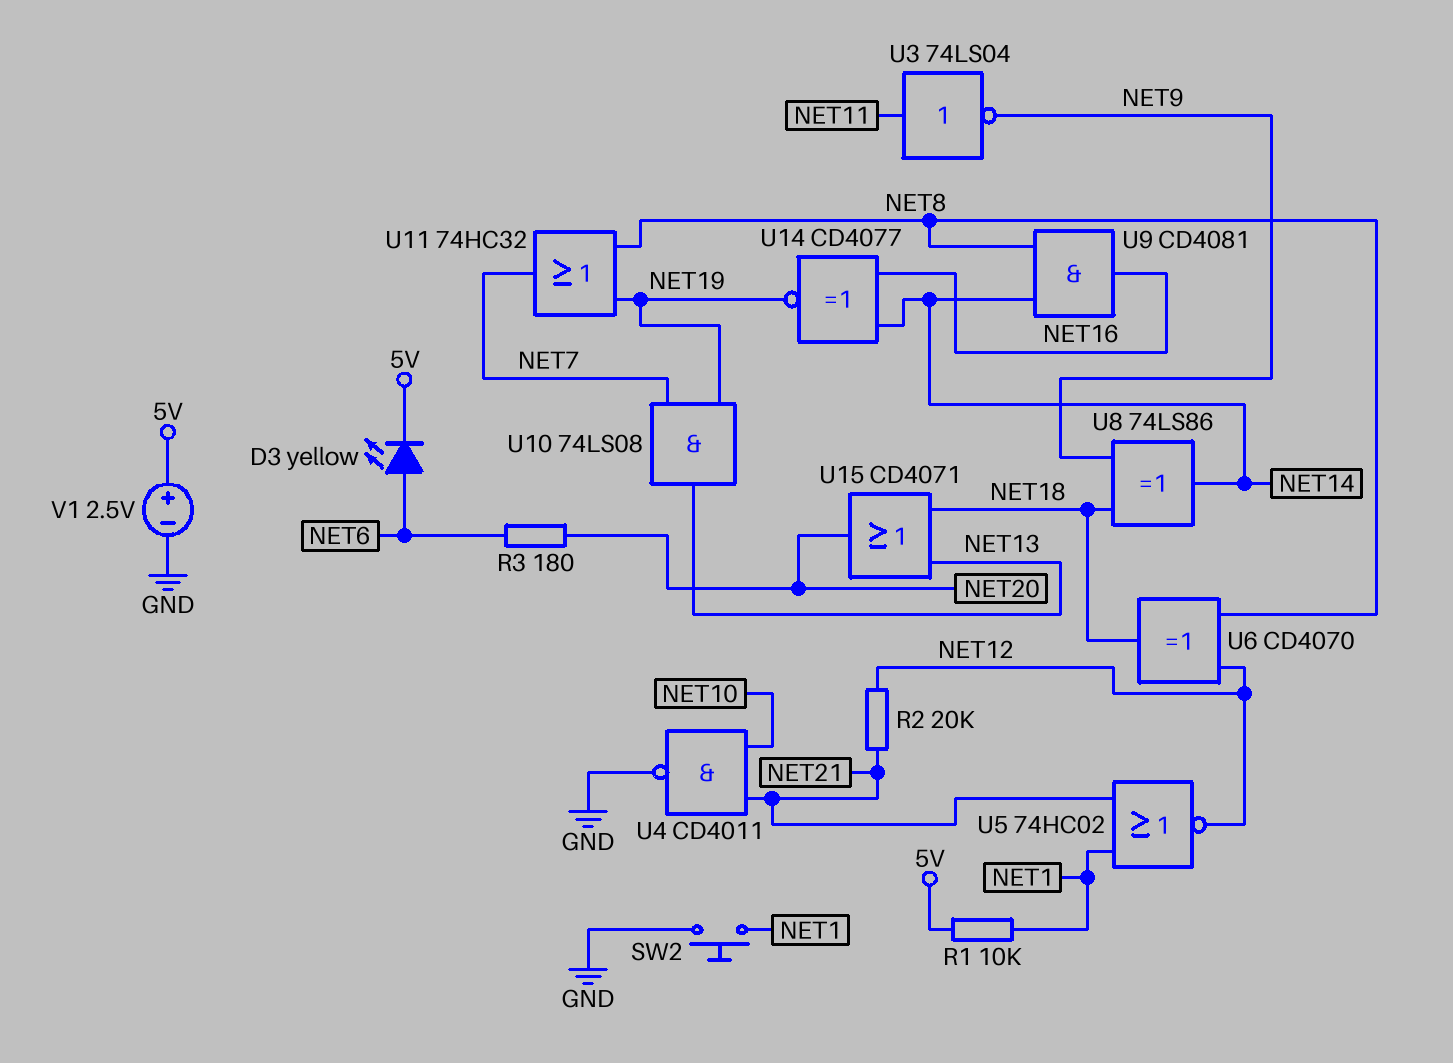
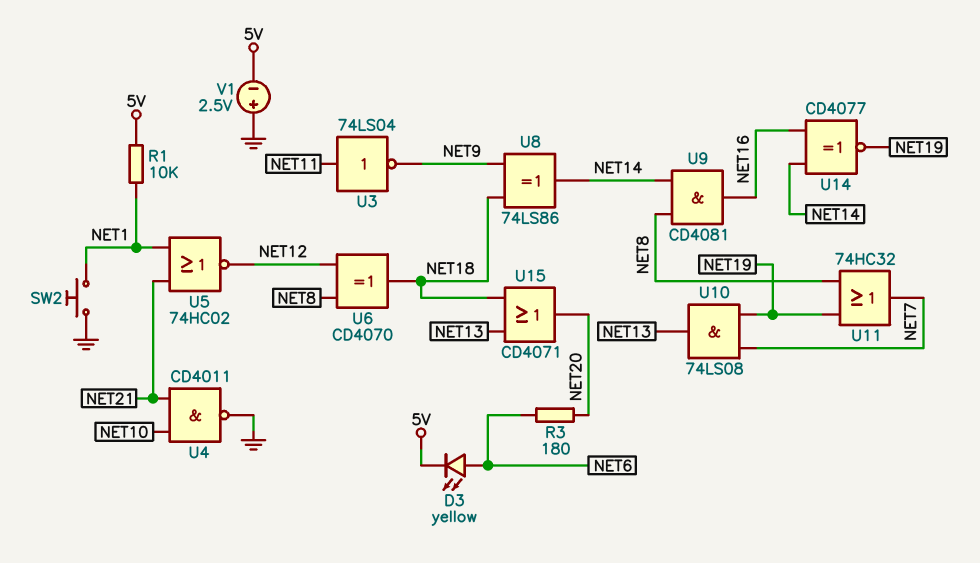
R2: 20k (NET12, NET21) -> none
V1: 2.5V (plus 5V, minus GND) -> 2.5V (plus GND, minus 5V)

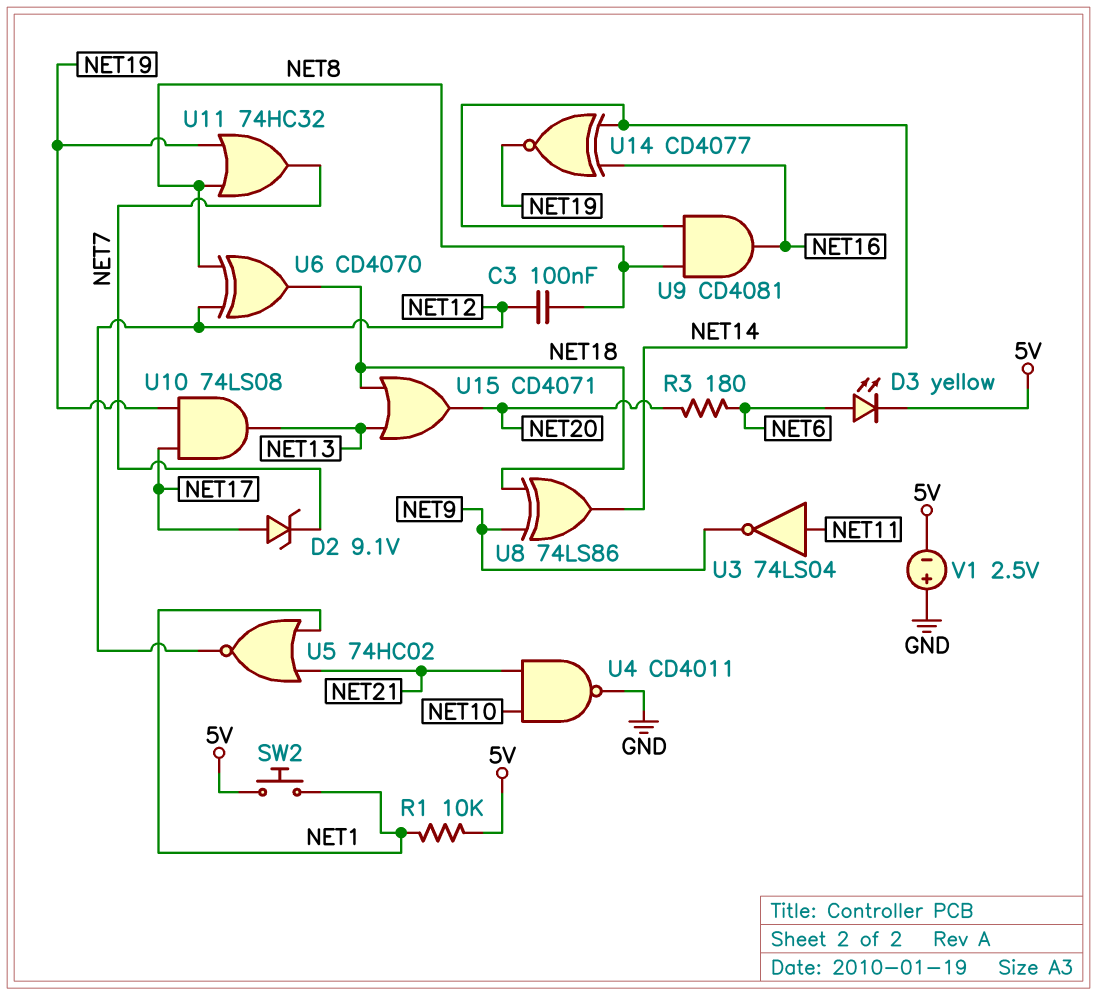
C3: none -> 100nF (NET8, NET12)
D2: none -> zener 9.1V (A NET17, K NET7)
SW2: button (GND, NET1) -> button (5V, NET1)
U10: AND 74LS08 (in NET7, in NET19, out NET13) -> AND 74LS08 (in NET17, in NET19, out NET13)

